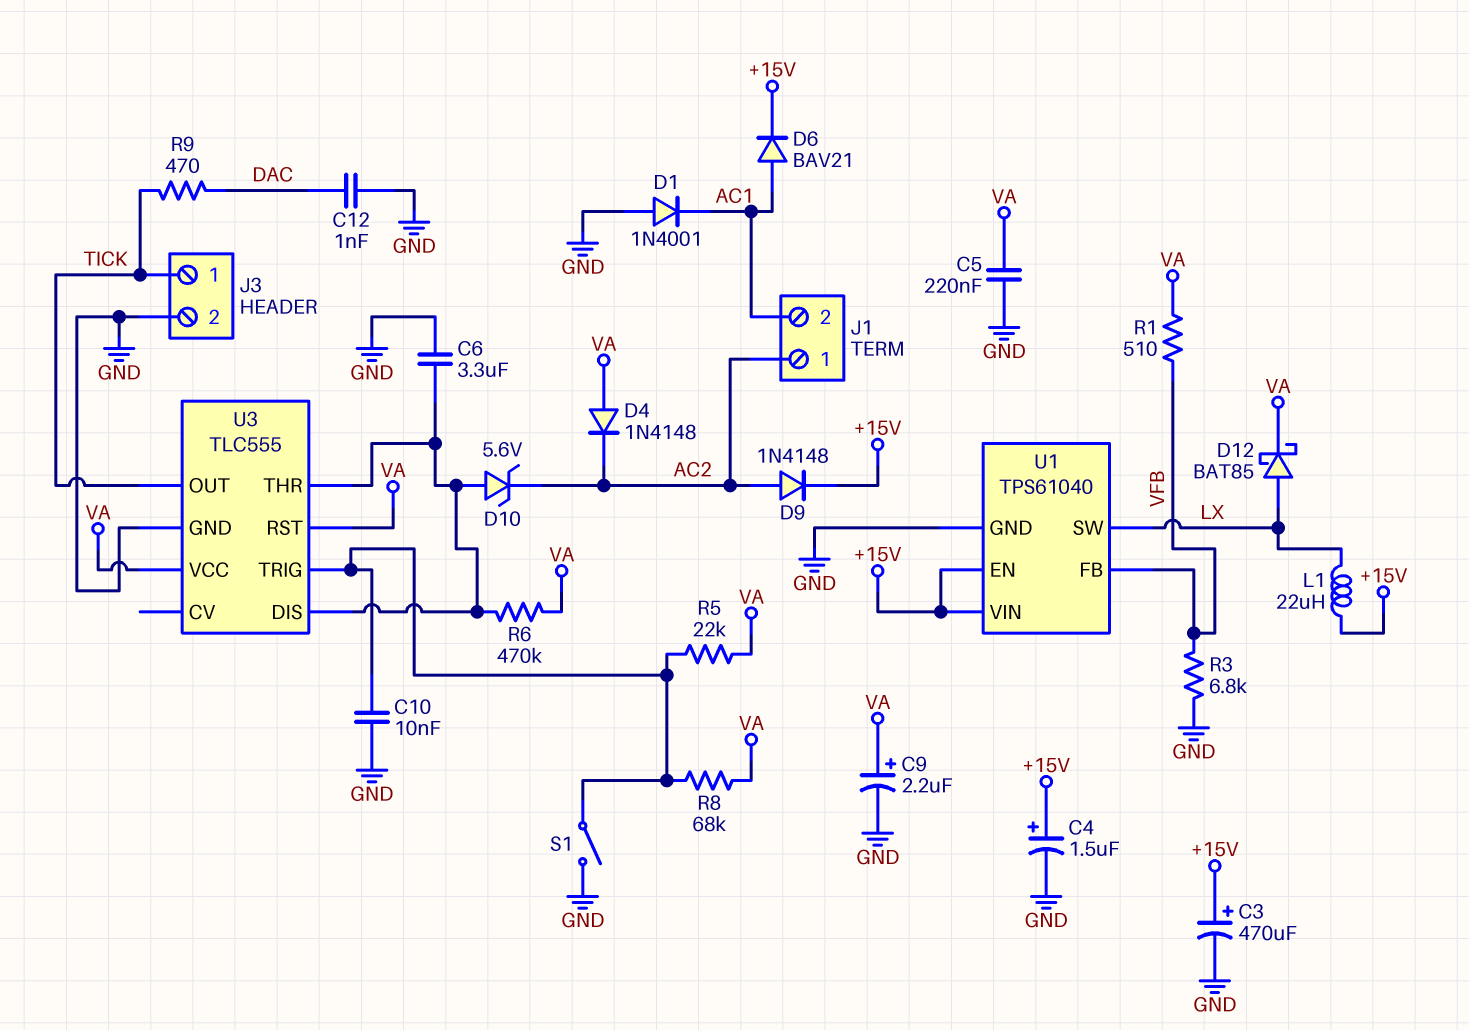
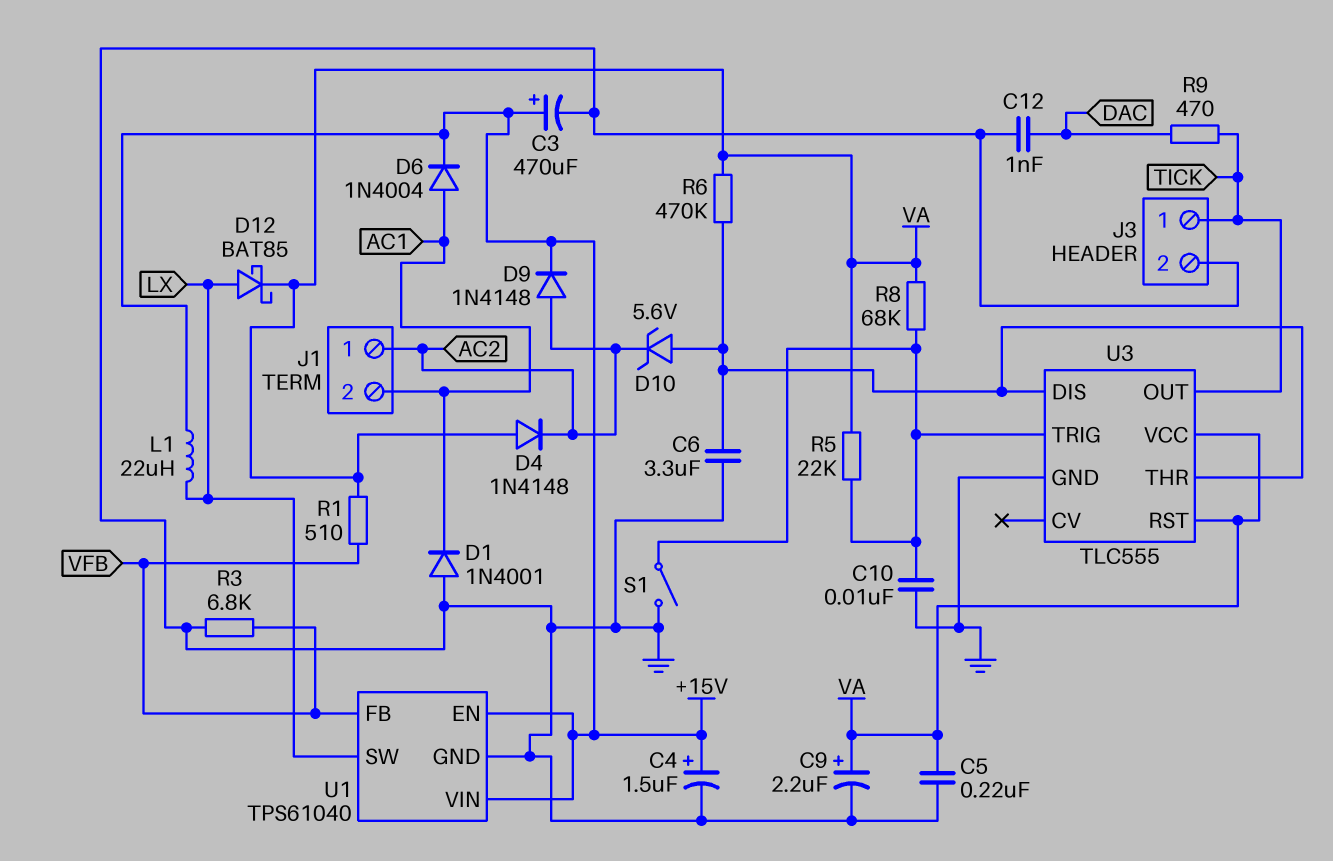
D6: diode BAV21 (A AC1, K +15V) -> diode 1N4004 (A AC1, K +15V)

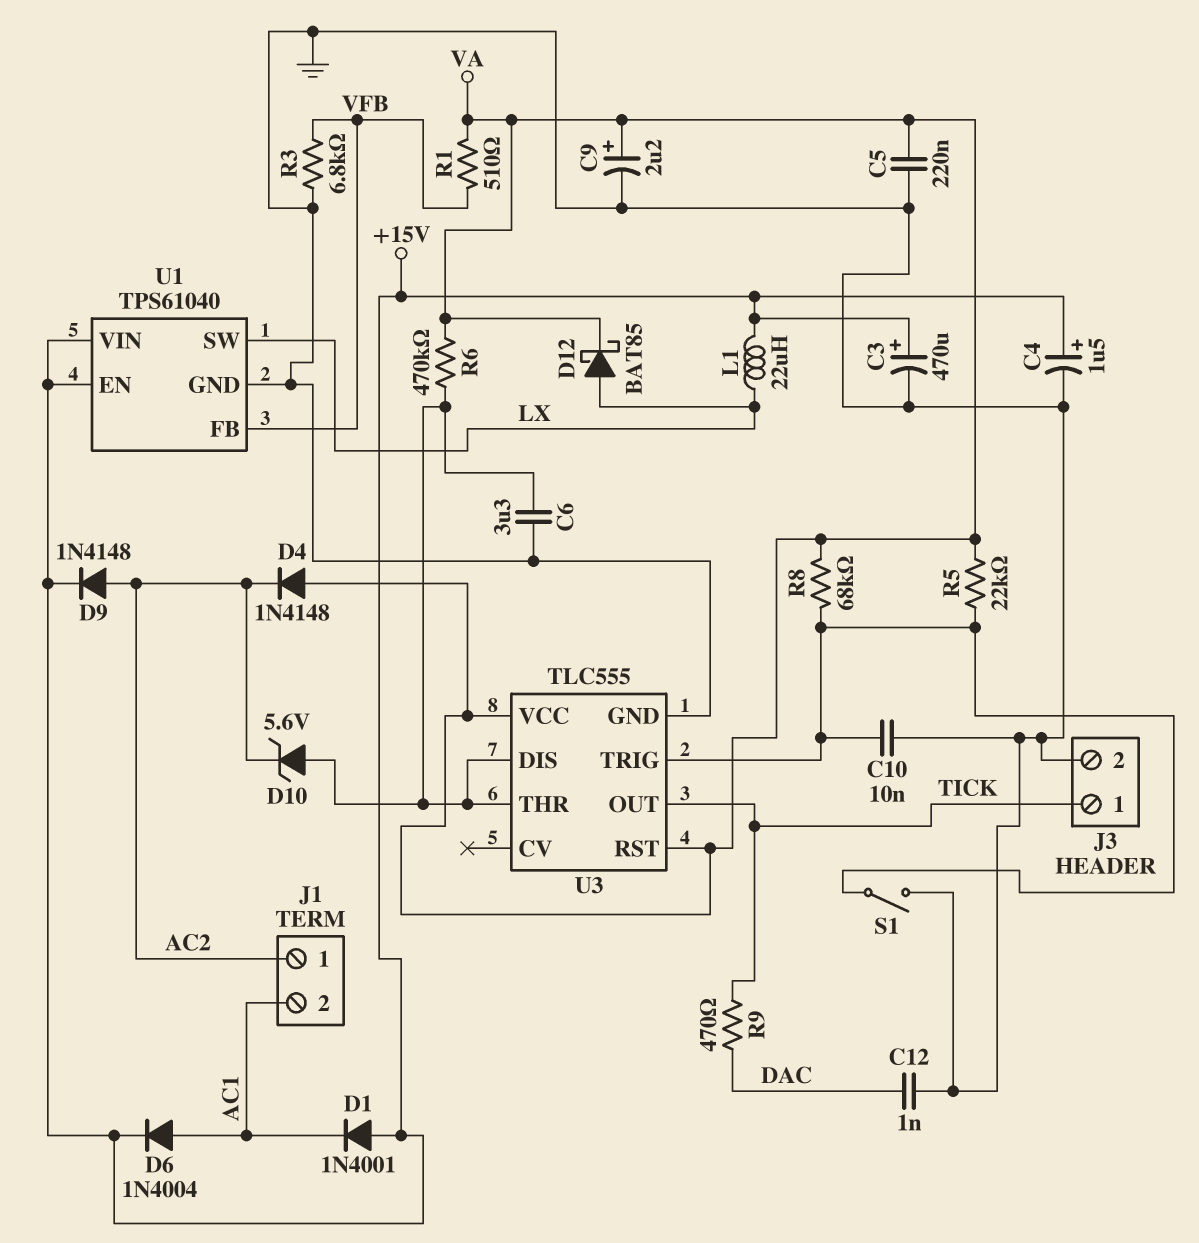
D1: diode 1N4001 (A GND, K AC1) -> diode 1N4001 (A +15V, K AC1)

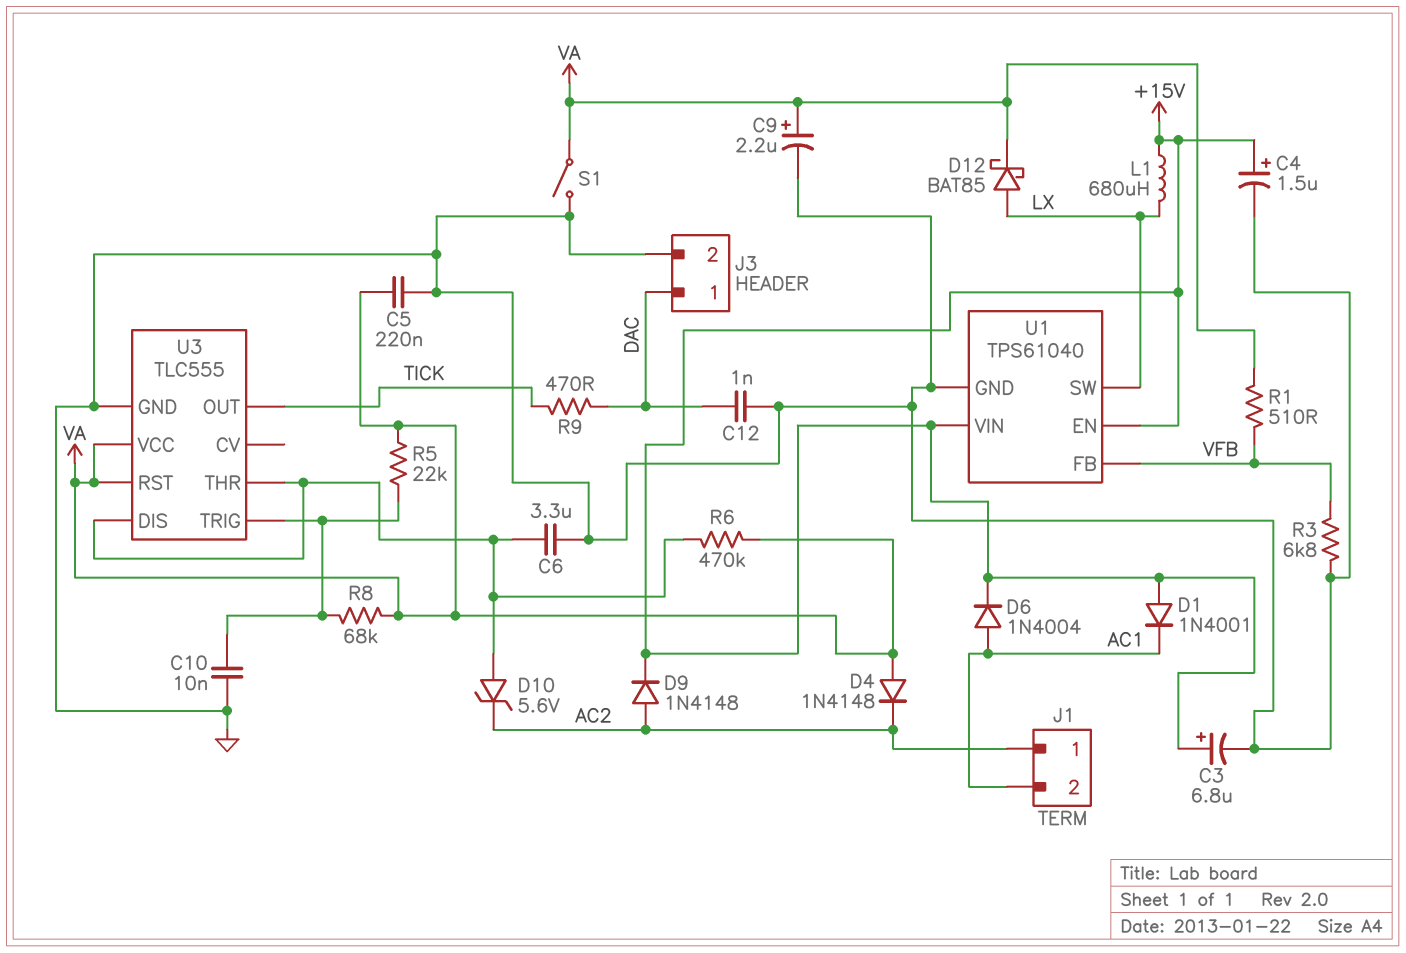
C3: 470uF (plus +15V, minus GND) -> 6.8uF (plus +15V, minus GND)
J3 pin 1: TICK -> DAC
L1: 22uH (+15V, LX) -> 680uH (+15V, LX)
S1: switch (GND, U3/TRIG) -> switch (GND, VA)

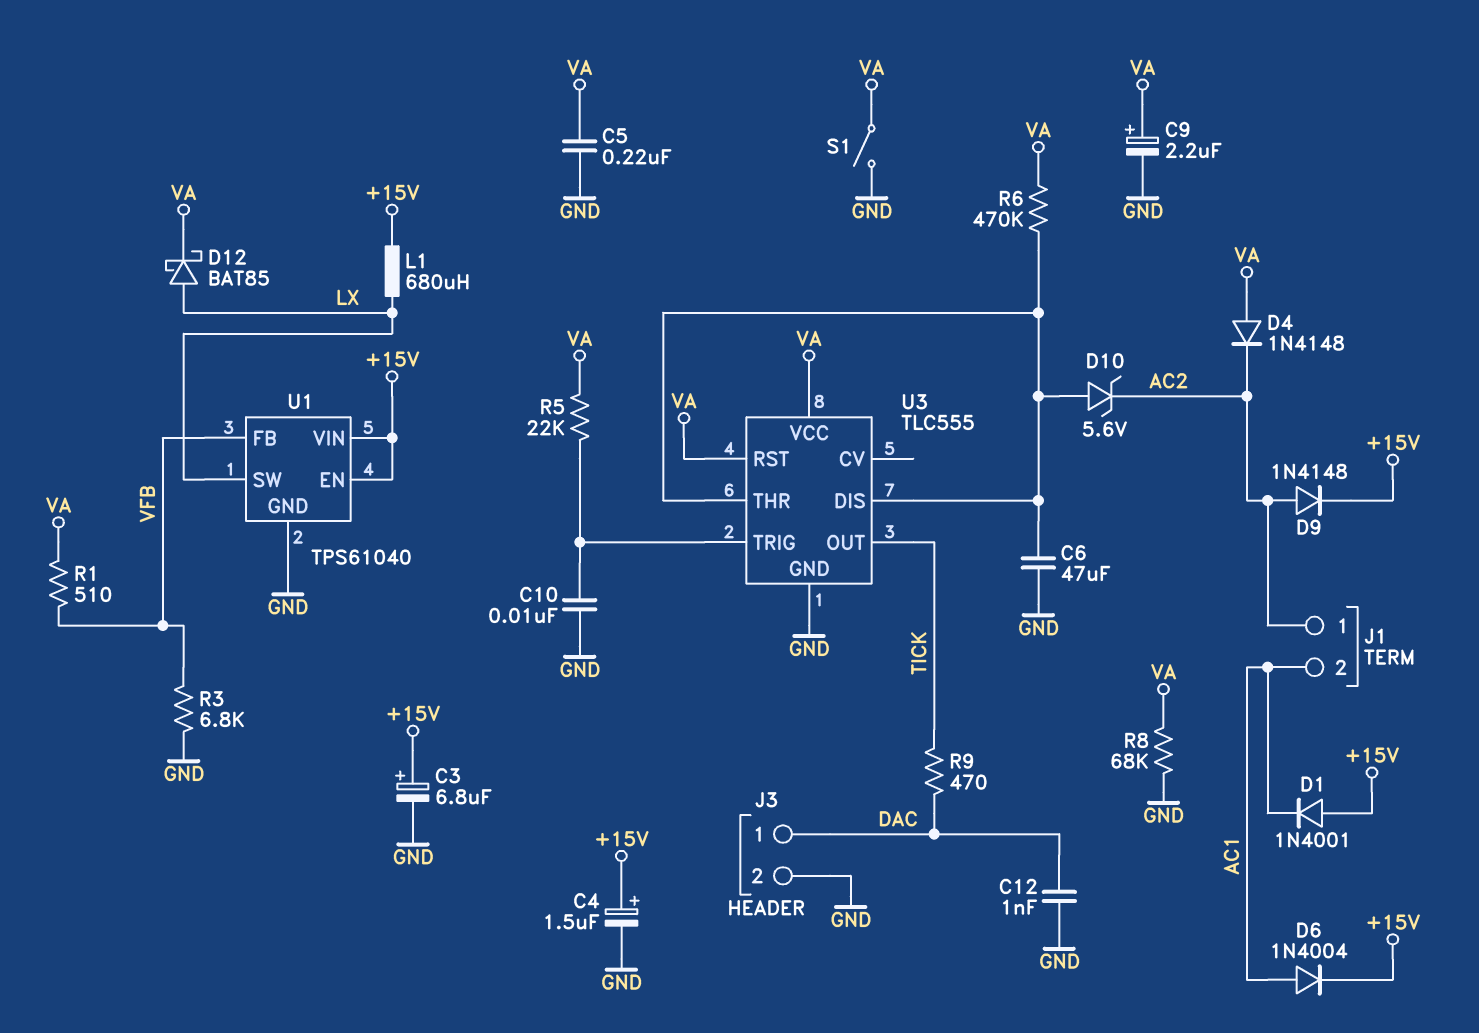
C6: 3.3uF (GND, U3/DIS) -> 47uF (GND, U3/DIS)
R8: 68k (U3/TRIG, VA) -> 68k (GND, VA)

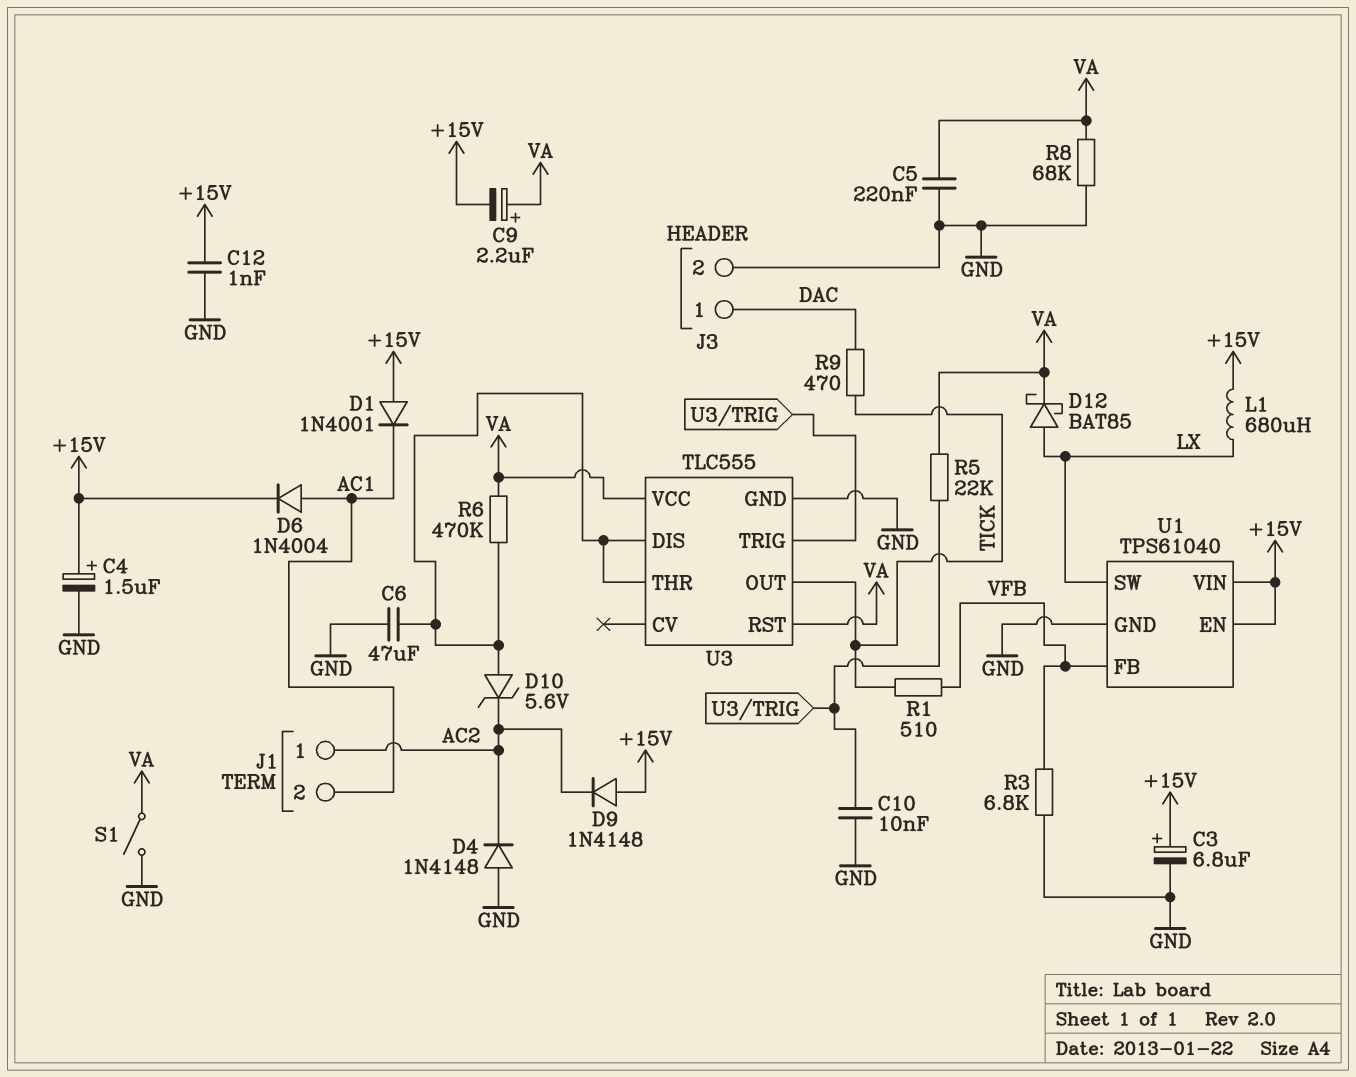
C9: 2.2uF (plus VA, minus GND) -> 2.2uF (plus VA, minus +15V)
C12: 1nF (DAC, GND) -> 1nF (+15V, GND)
D4: diode 1N4148 (A VA, K AC2) -> diode 1N4148 (A GND, K AC2)
D9: diode 1N4148 (A AC2, K +15V) -> diode 1N4148 (A +15V, K AC2)
R1: 510 (VA, VFB) -> 510 (TICK, VFB)

